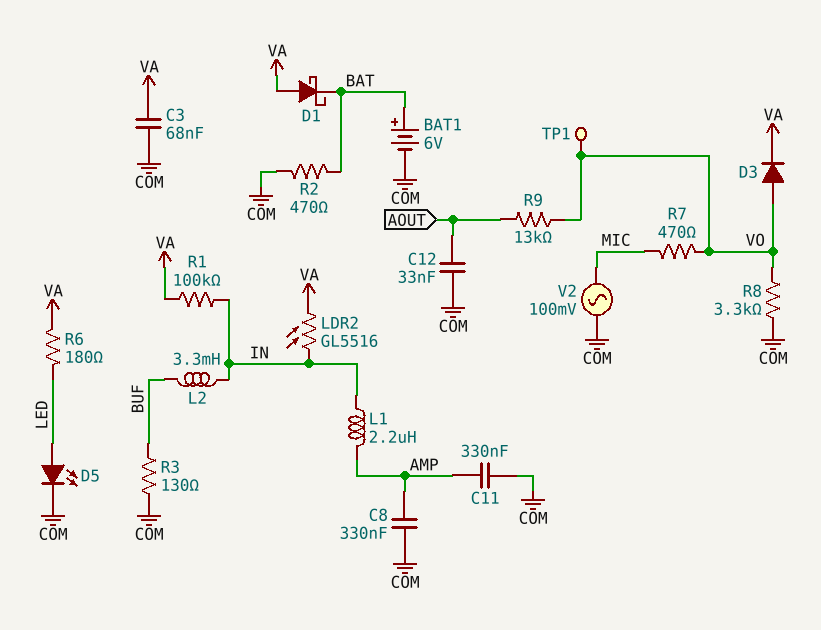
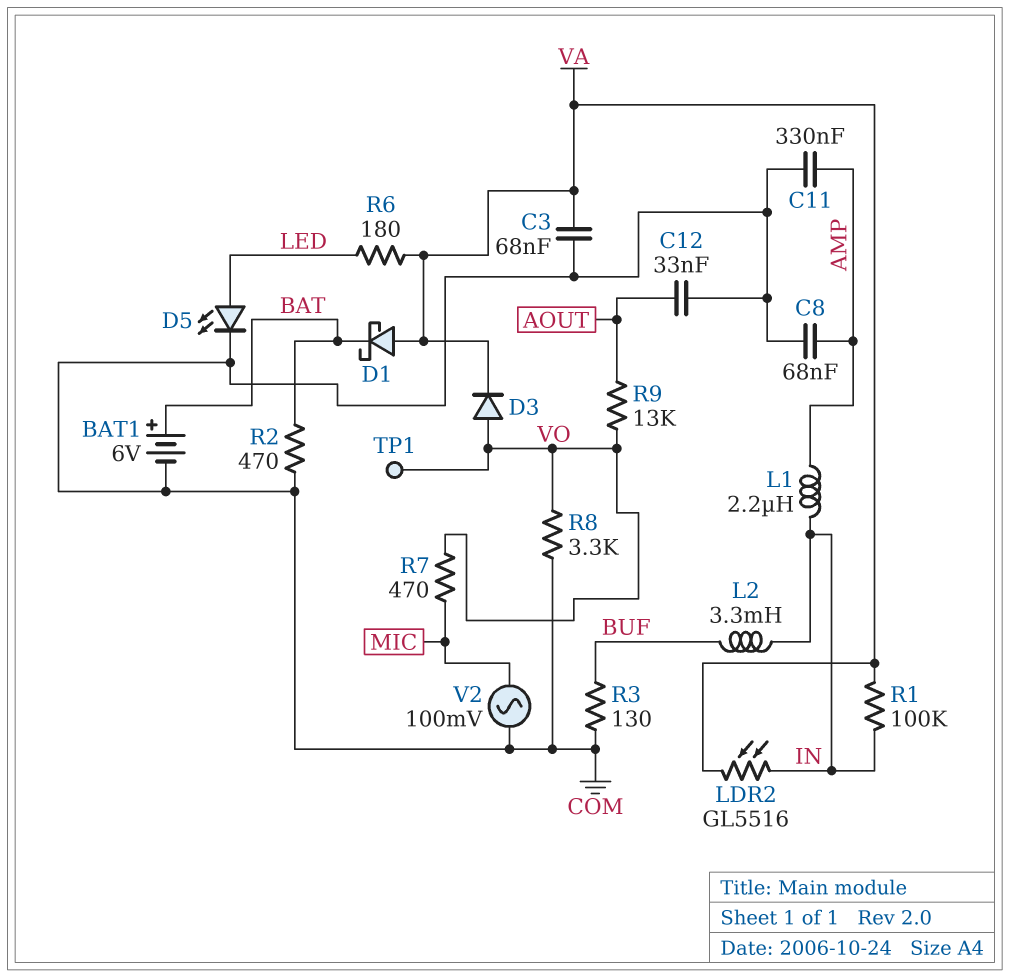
C8: 330nF (AMP, COM) -> 68nF (AMP, COM)

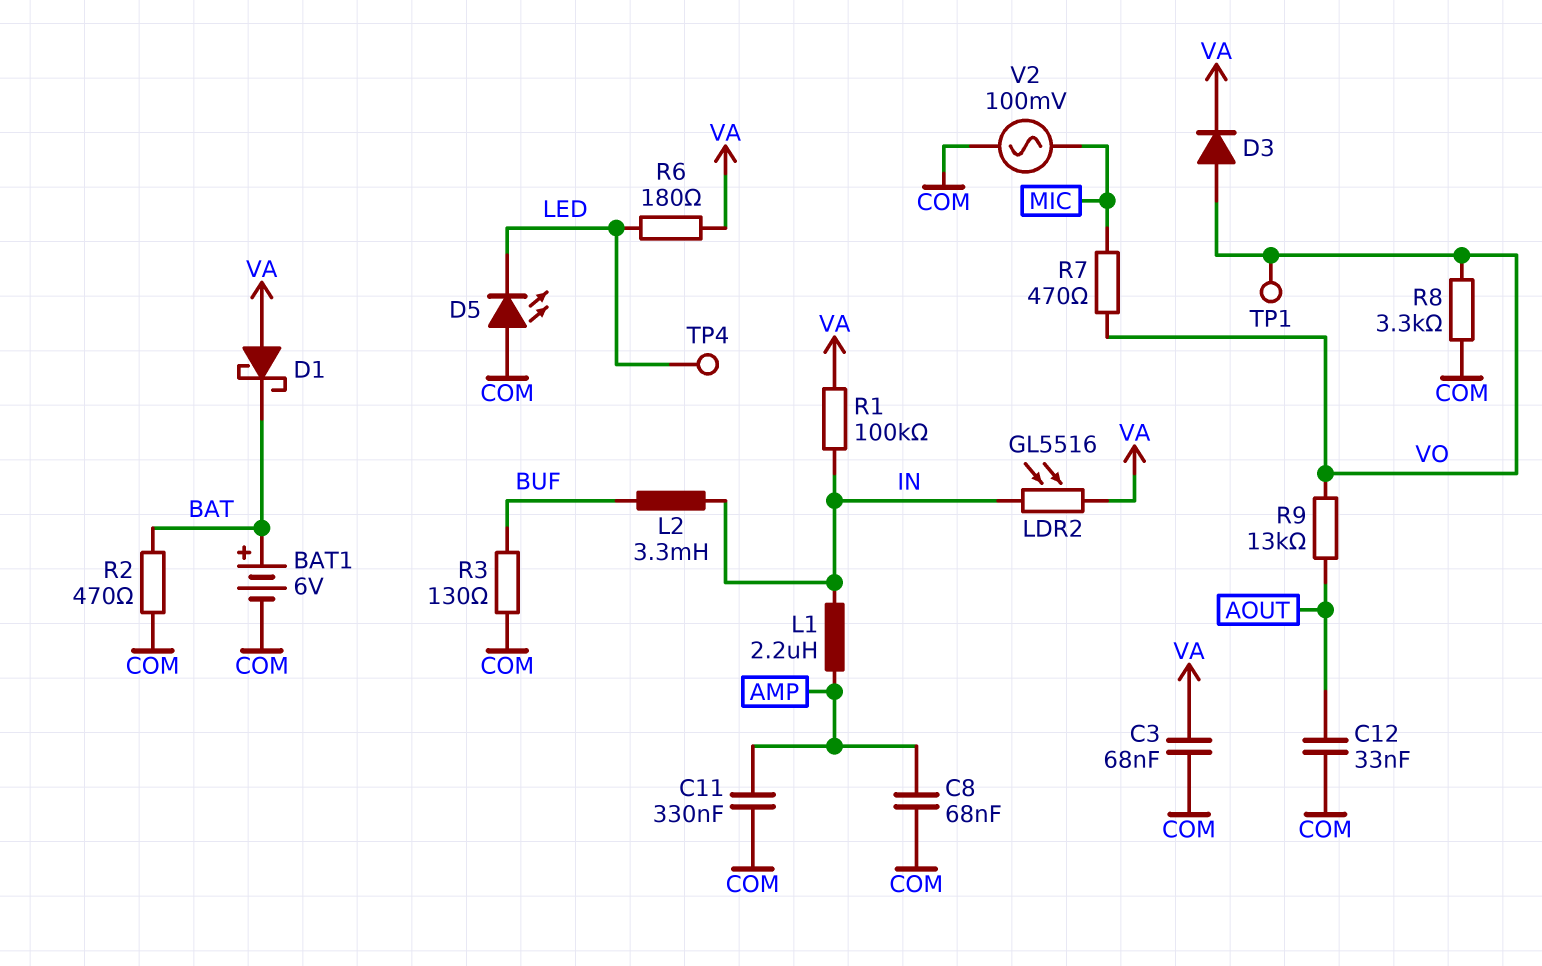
D5: LED (A LED, K COM) -> LED (A COM, K LED)
TP4: none -> test point (LED)

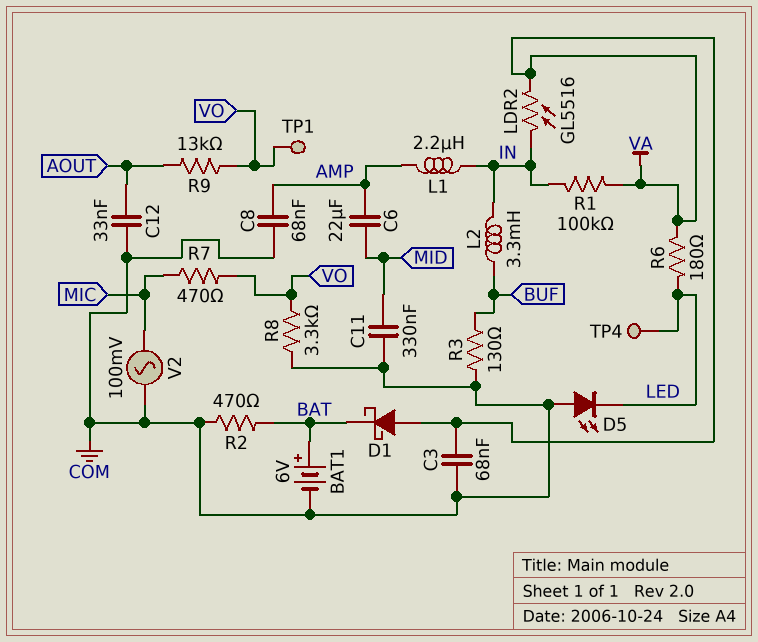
C6: none -> 22uF (AMP, MID)
C11: 330nF (AMP, COM) -> 330nF (COM, MID)
D3: diode (A VO, K VA) -> none

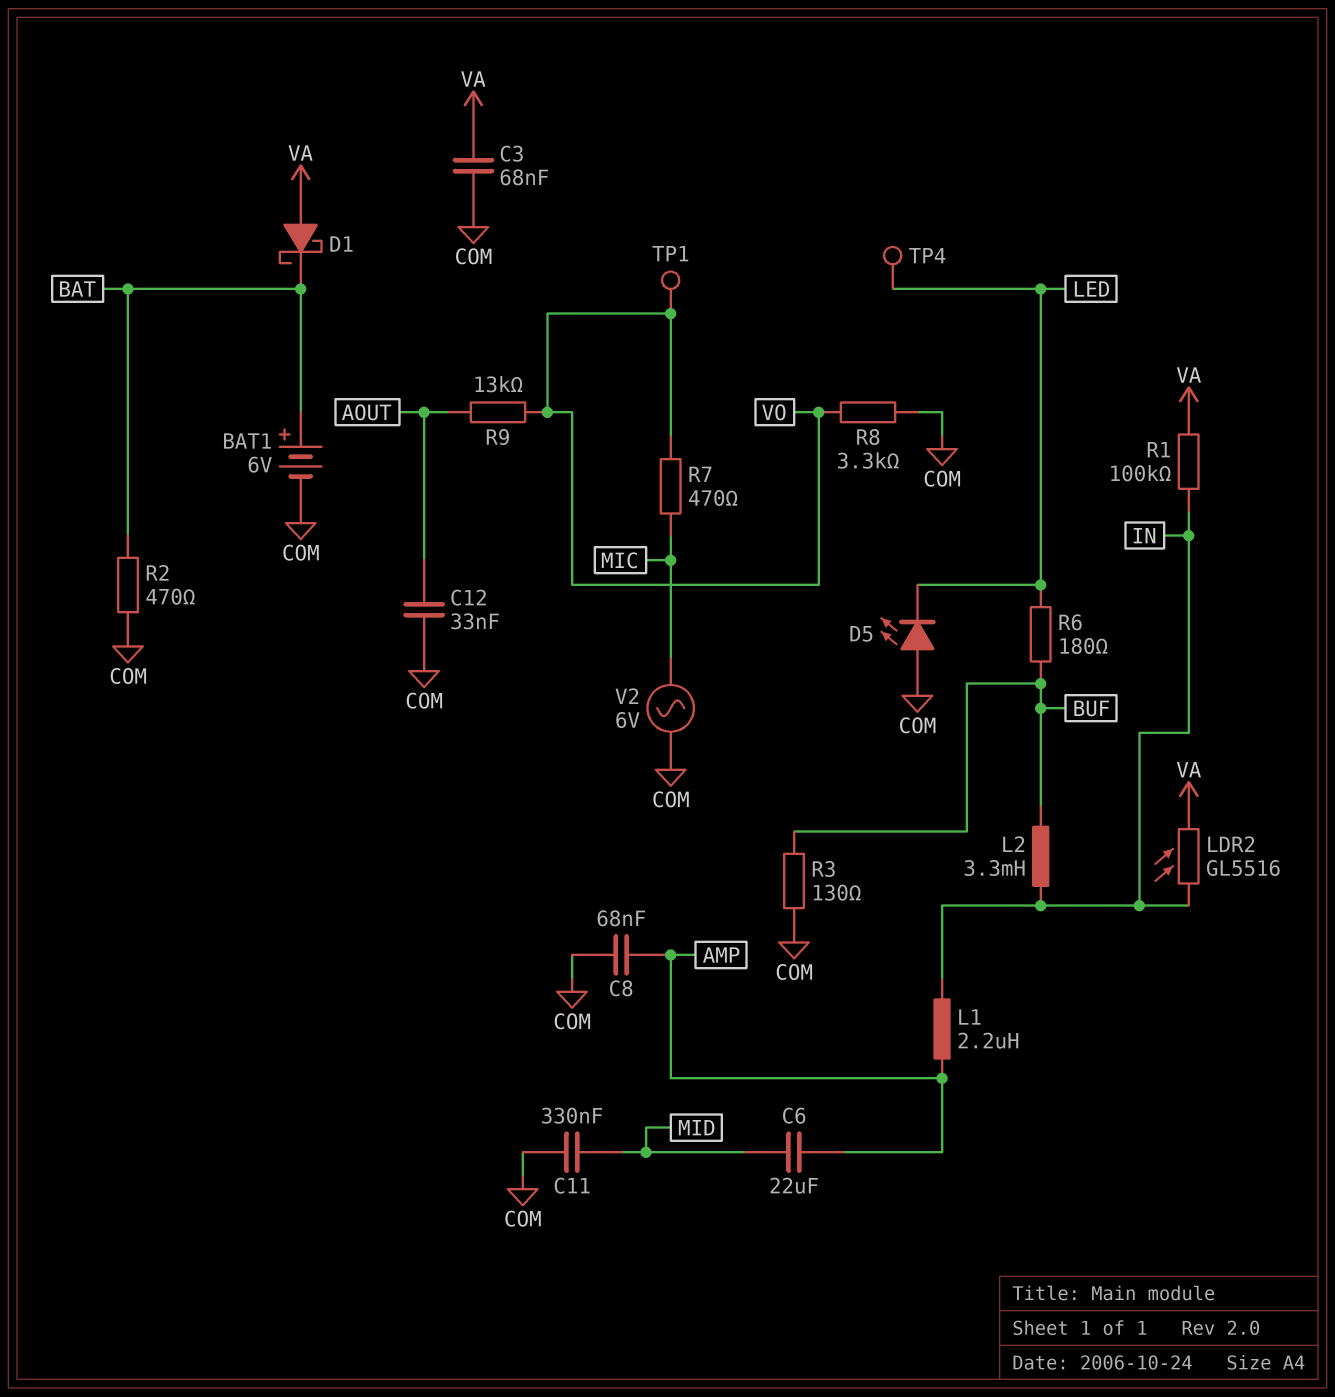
R6: 180 (LED, VA) -> 180 (BUF, LED)
V2: AC 100mV (COM, MIC) -> AC 6V (COM, MIC)

